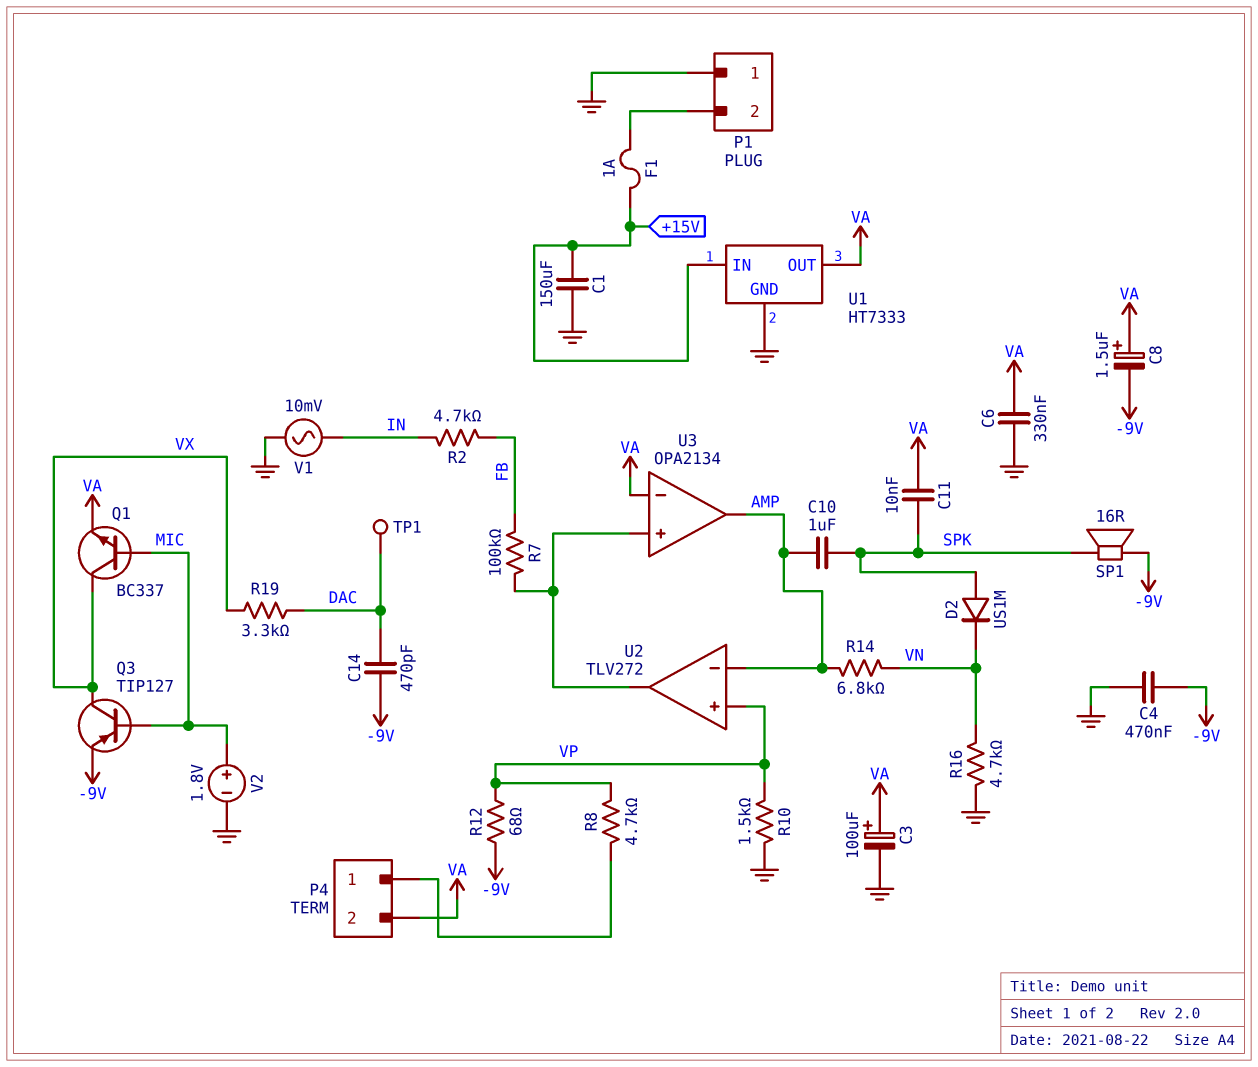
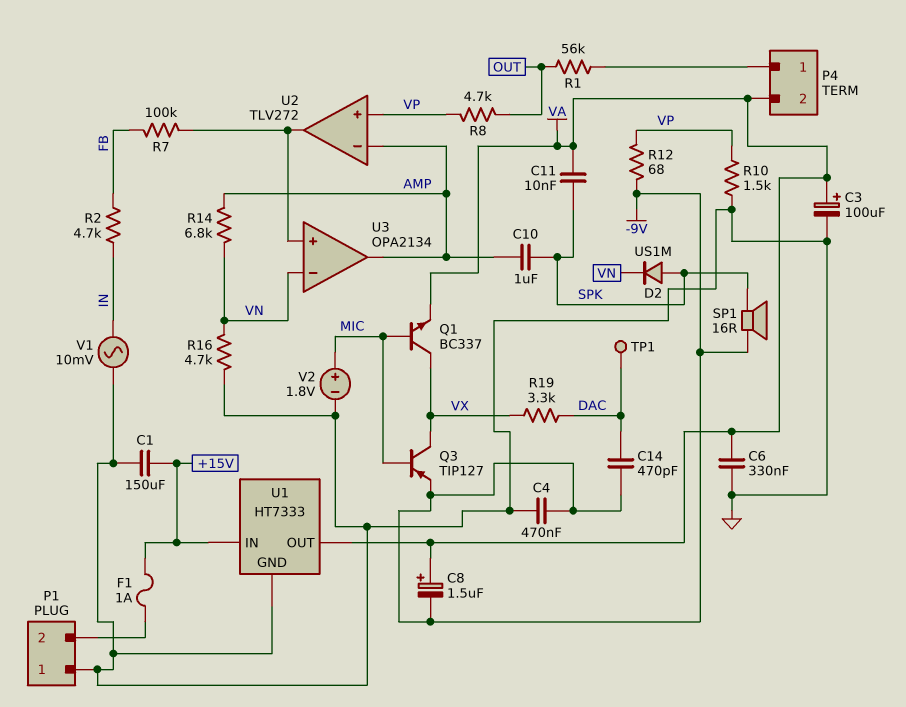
R1: none -> 56k (OUT, P4/1)
R8: 4.7k (P4/1, VP) -> 4.7k (OUT, VP)
U3 pin in-: VA -> VN

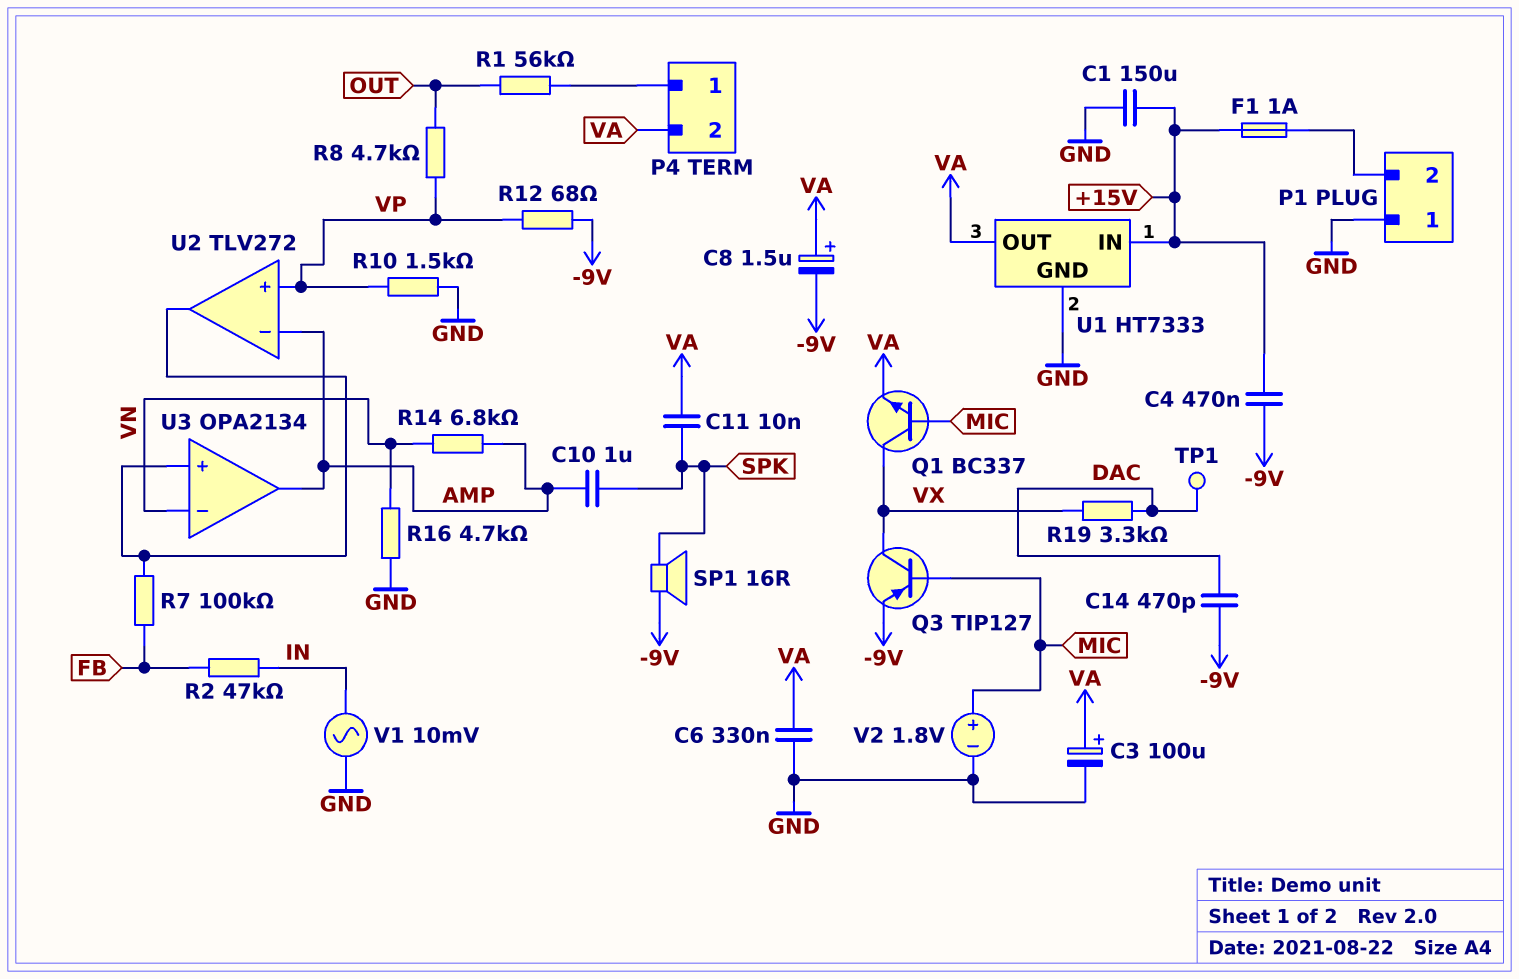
C4: 470nF (-9V, GND) -> 470nF (+15V, -9V)
D2: diode US1M (A SPK, K VN) -> none
R2: 4.7k (FB, IN) -> 47k (FB, IN)

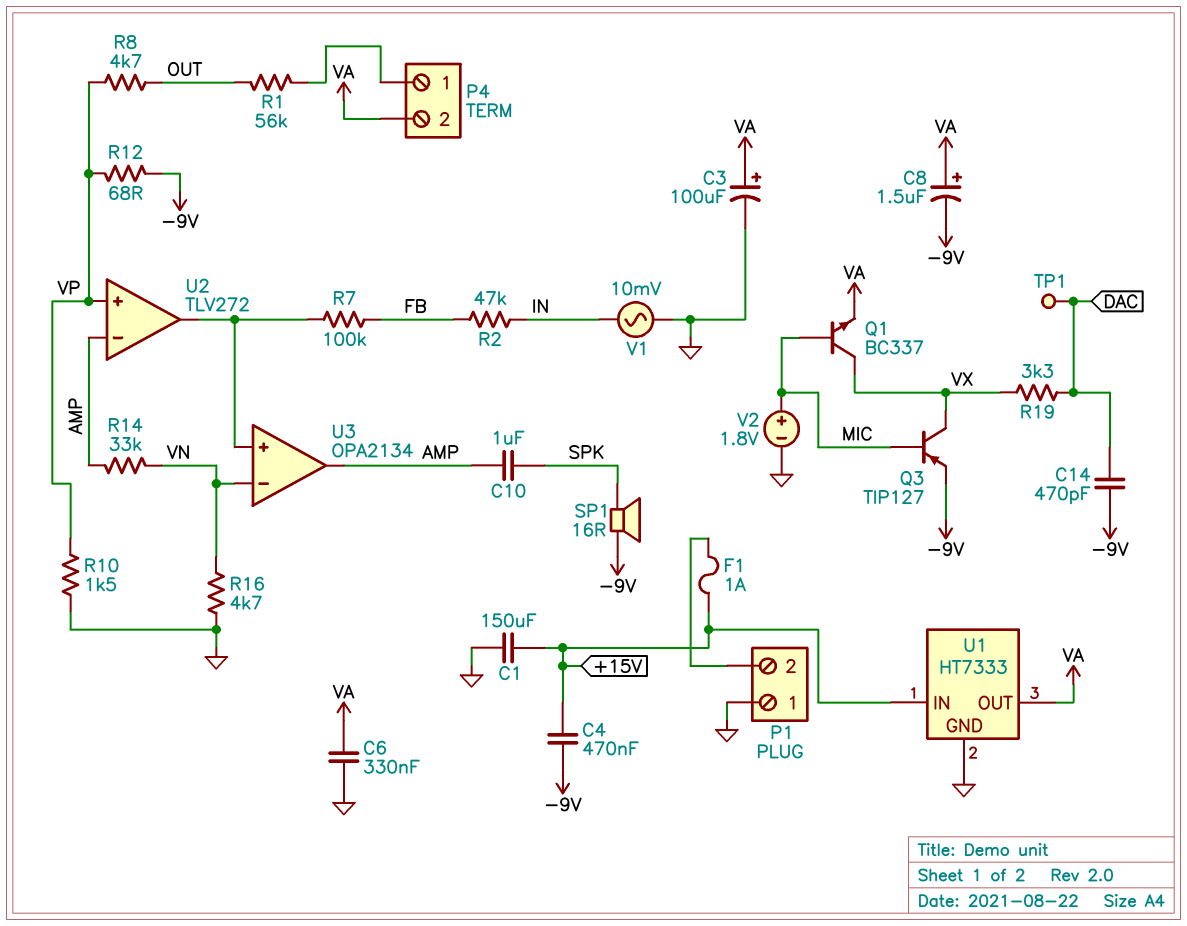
C11: 10nF (SPK, VA) -> none
R14: 6.8k (AMP, VN) -> 33k (AMP, VN)

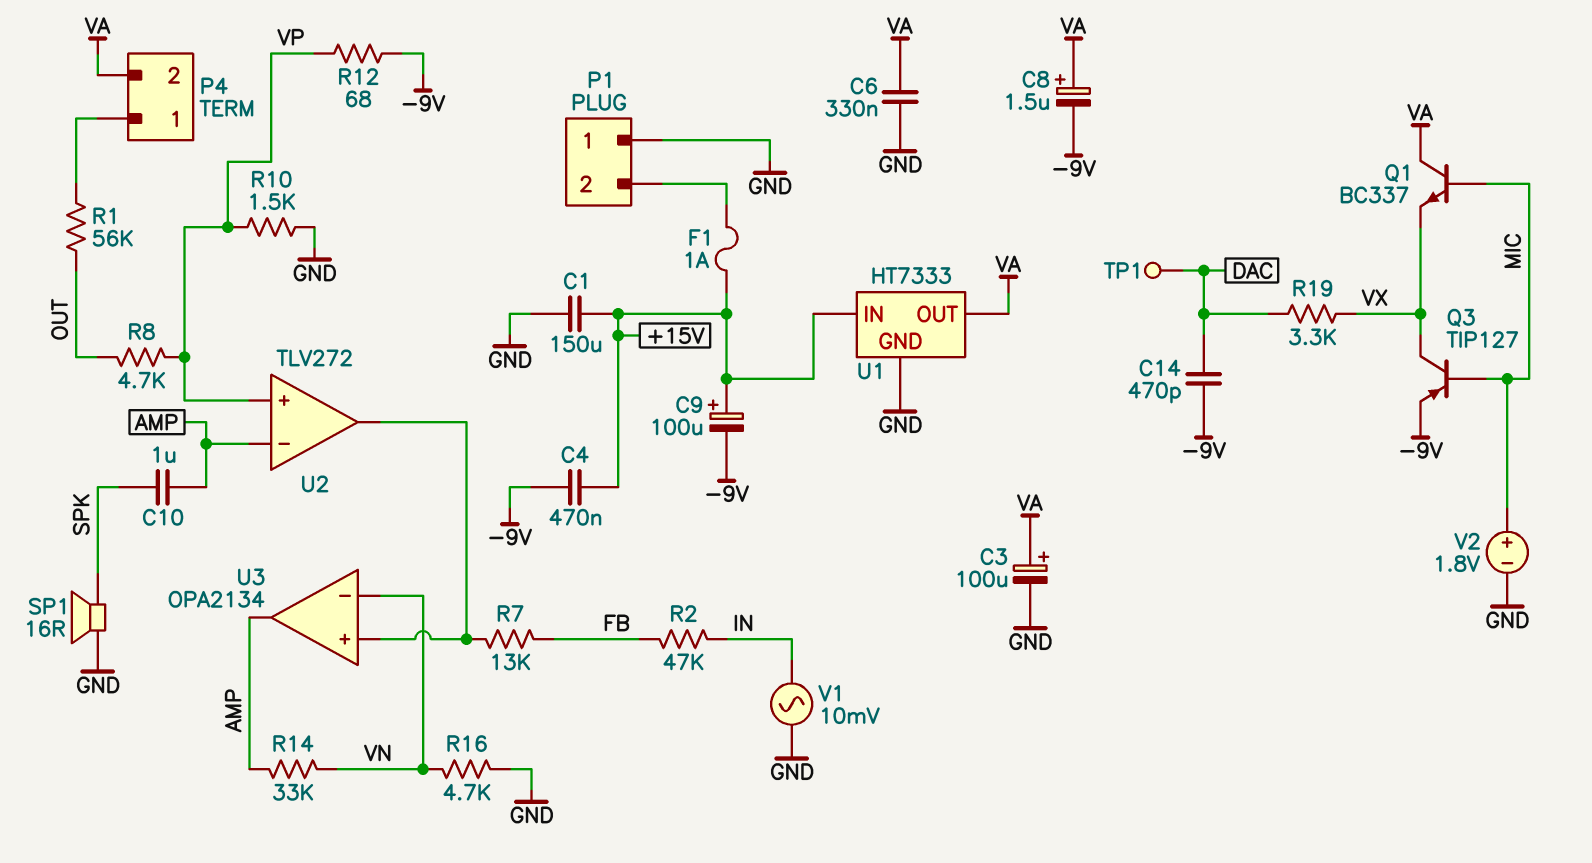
C9: none -> 100uF (plus +15V, minus -9V)
Q1: NPN BC337 (B MIC, C VX, E VA) -> NPN BC337 (B MIC, C VA, E VX)
R7: 100k (FB, U2/out) -> 13k (FB, U2/out)
SP1: speaker 16R (-9V, SPK) -> speaker 16R (GND, SPK)

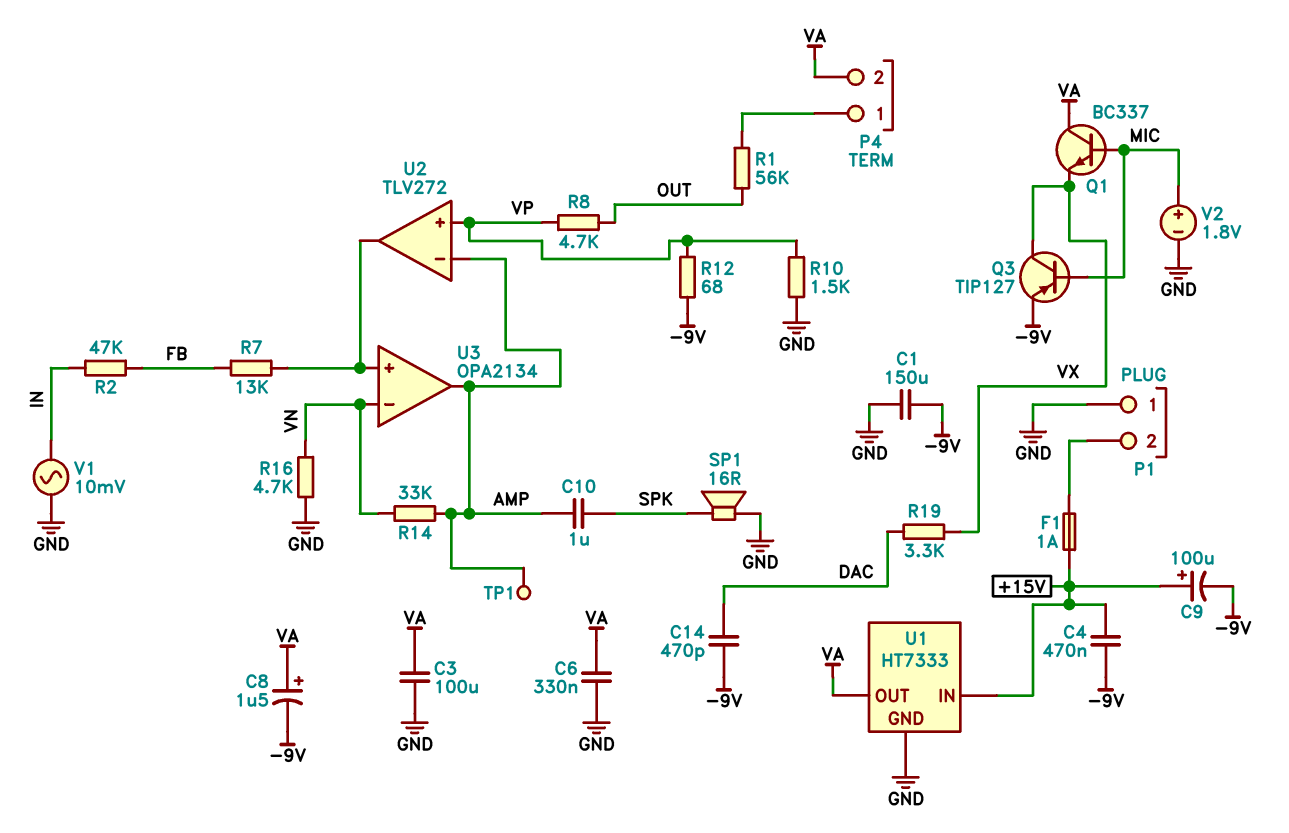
C1: 150uF (+15V, GND) -> 150uF (-9V, GND)
C3: 100uF (plus VA, minus GND) -> 100uF (GND, VA)
TP1: test point (DAC) -> test point (AMP)

